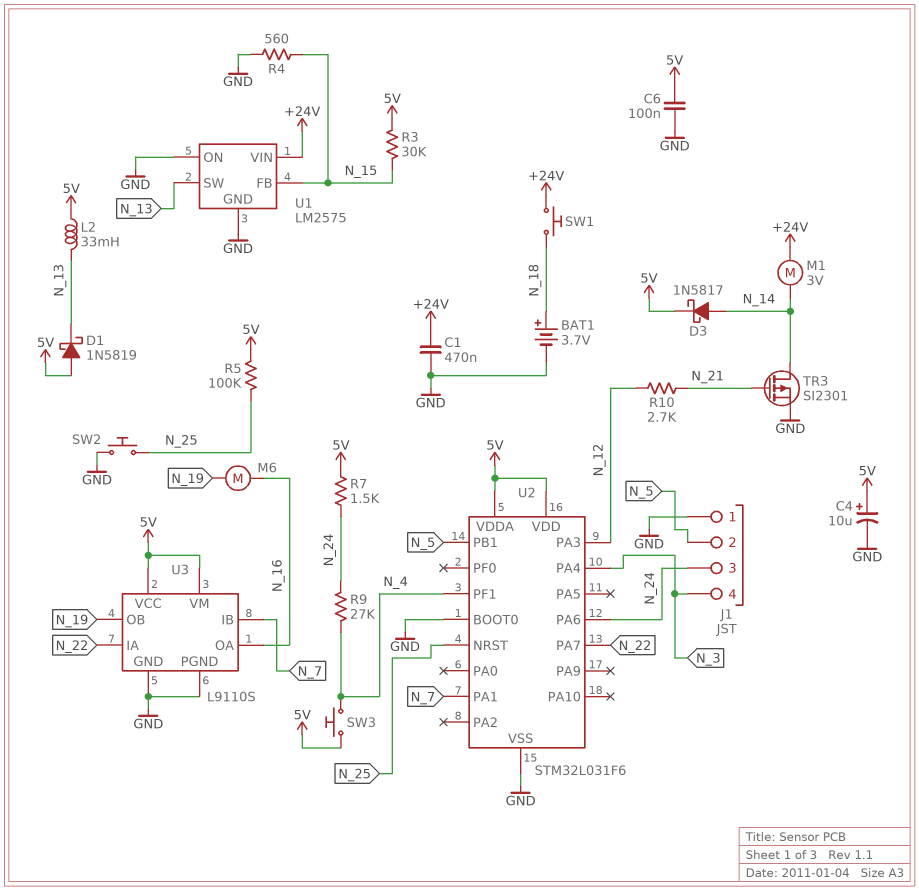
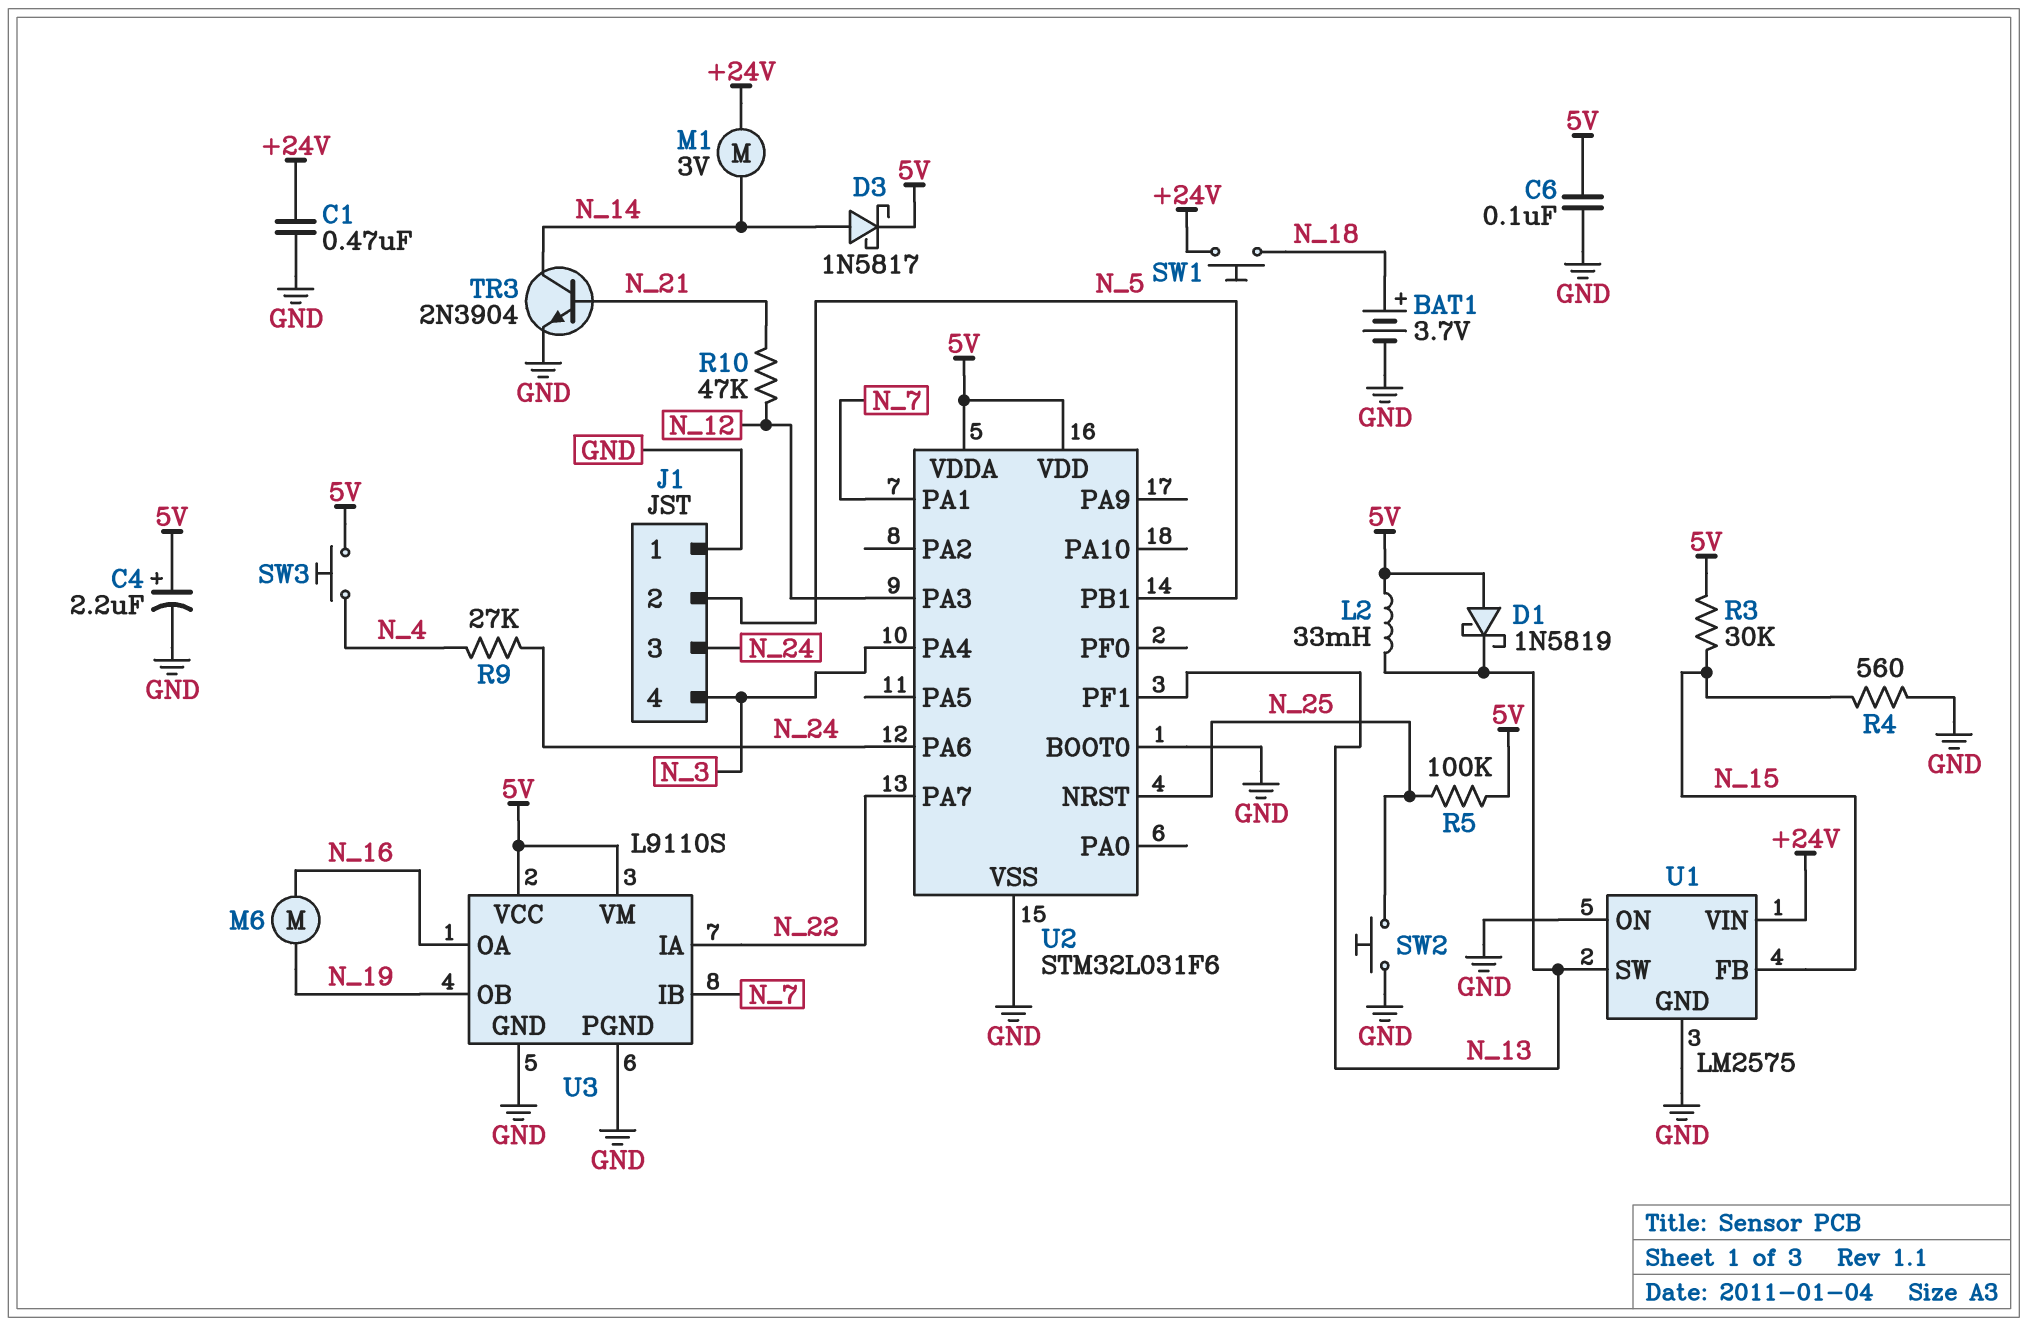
C4: 10uF (plus 5V, minus GND) -> 2.2uF (plus 5V, minus GND)
R7: 1.5k (5V, N_24) -> none
R10: 2.7k (N_12, N_21) -> 47k (N_12, N_21)
TR3: PMOS SI2301 (G N_21, D N_14, S GND) -> NPN 2N3904 (B N_21, C N_14, E GND)
U2 pin PF1: N_4 -> N_13

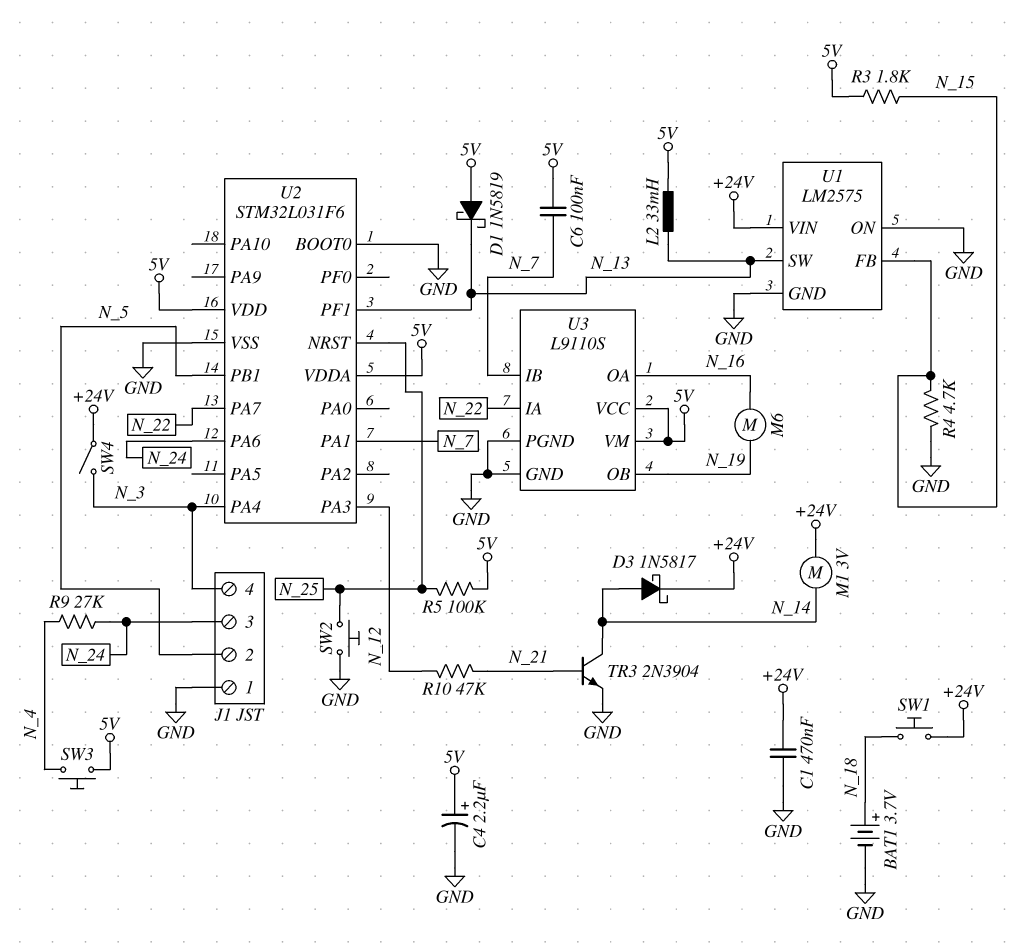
C6: 100nF (5V, GND) -> 100nF (5V, N_7)
D3: schottky 1N5817 (A N_14, K 5V) -> schottky 1N5817 (A N_14, K +24V)
R3: 30k (5V, N_15) -> 1.8k (5V, N_15)
R4: 560 (GND, N_15) -> 4.7k (GND, N_15)
SW4: none -> switch (+24V, N_3)

